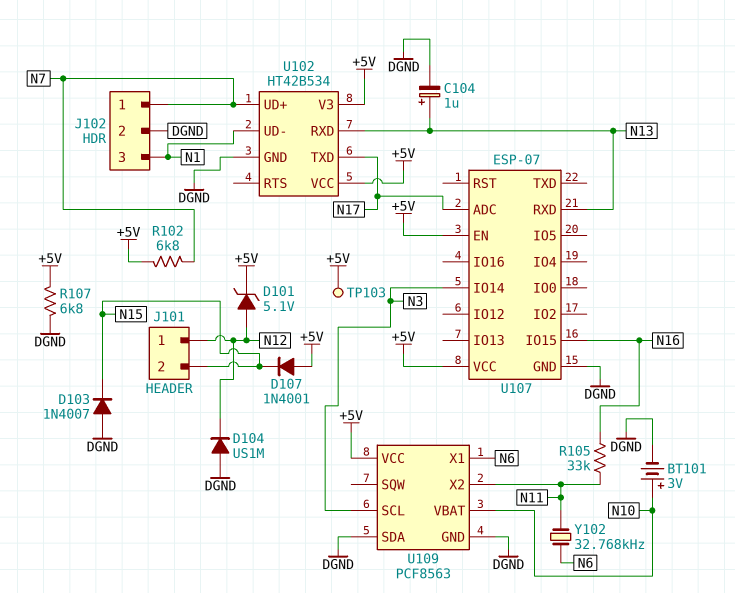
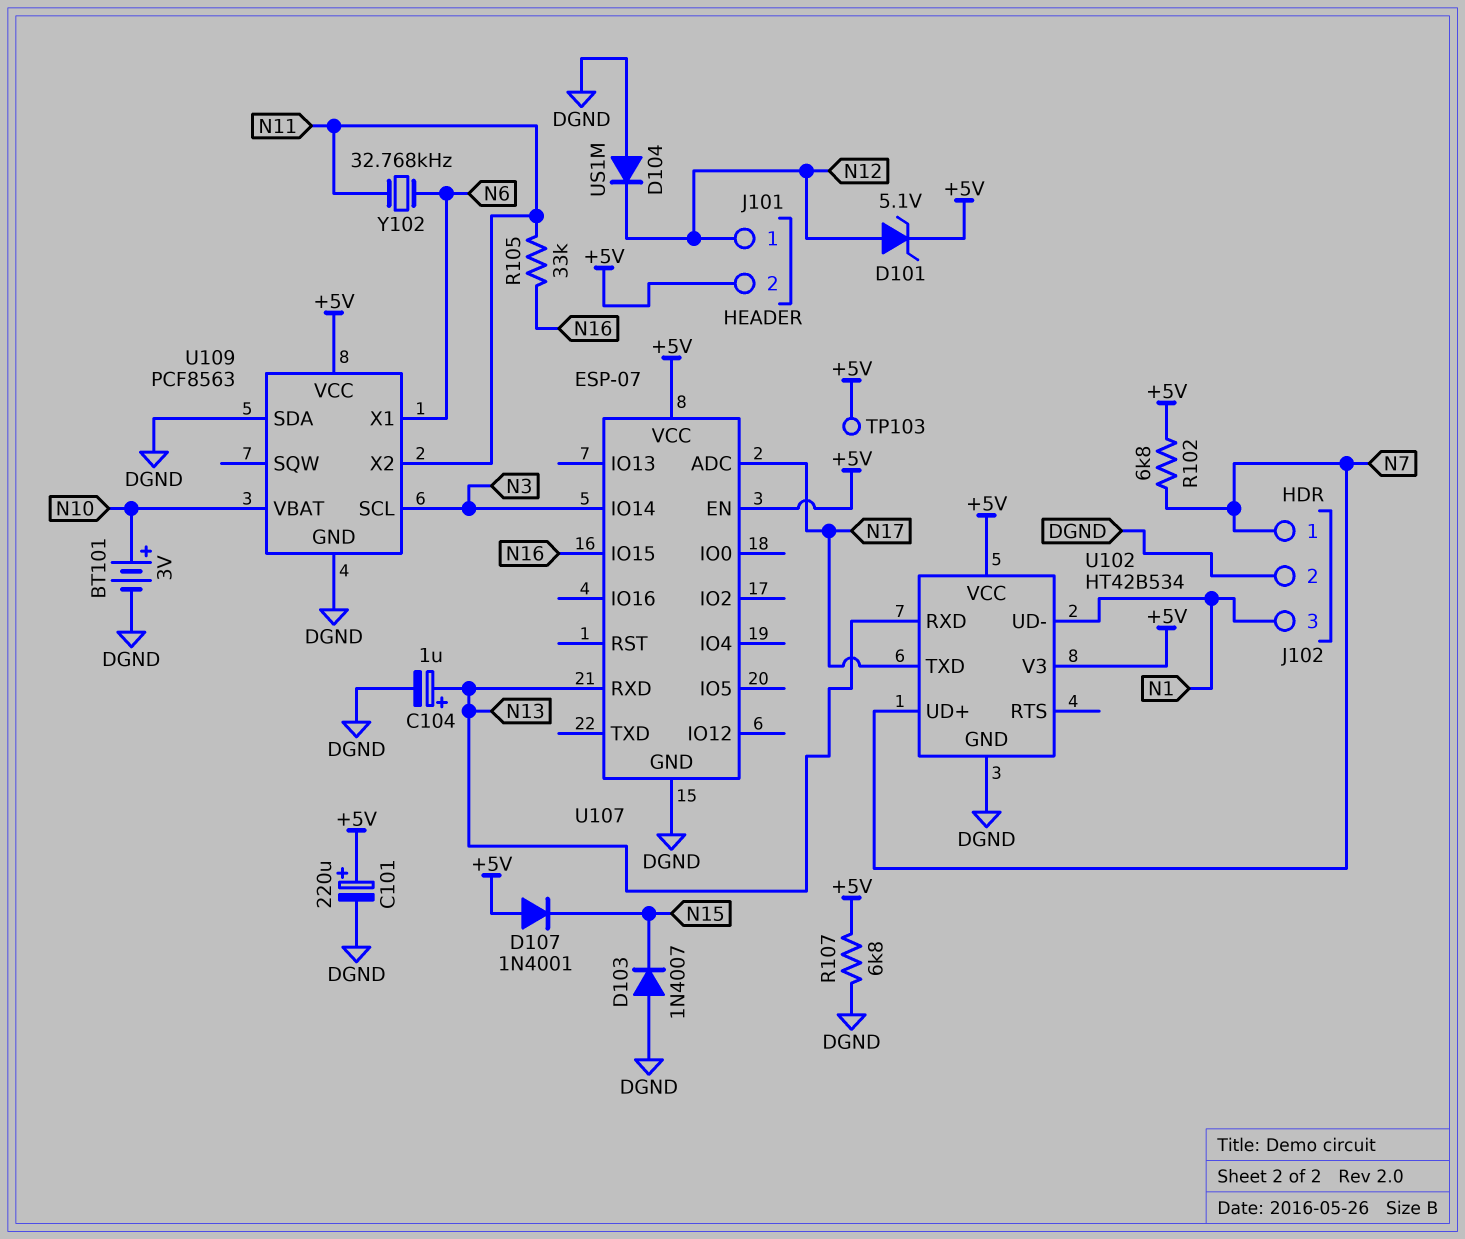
C101: none -> 220uF (plus +5V, minus DGND)
J101 pin 2: N15 -> +5V

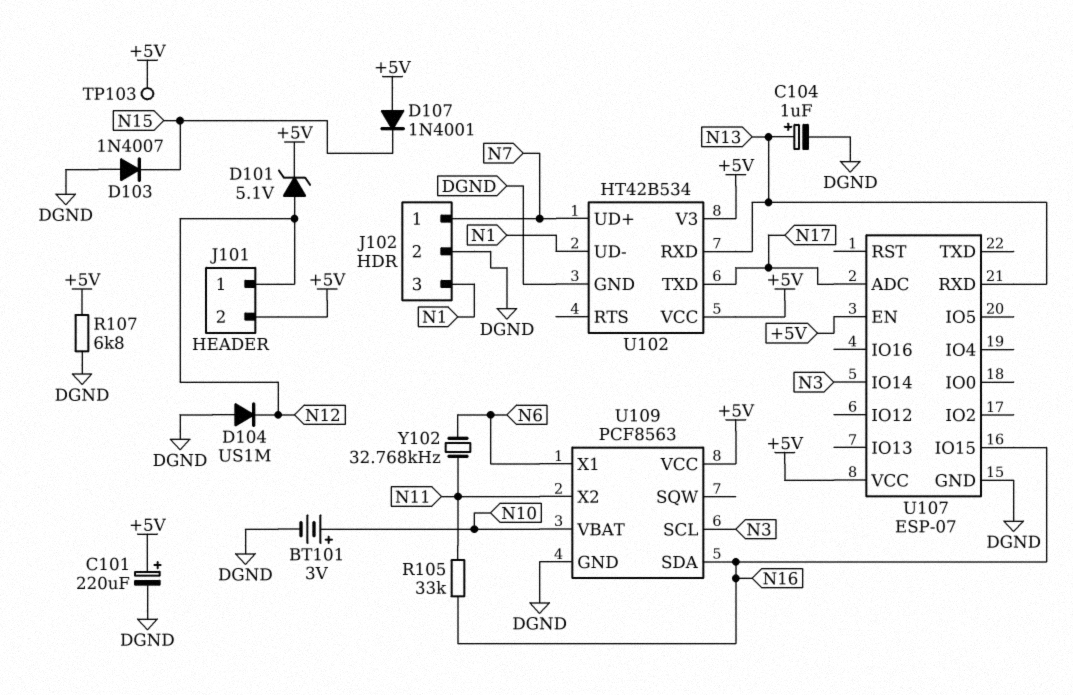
R102: 6.8k (+5V, N7) -> none
U109 pin SDA: DGND -> N16

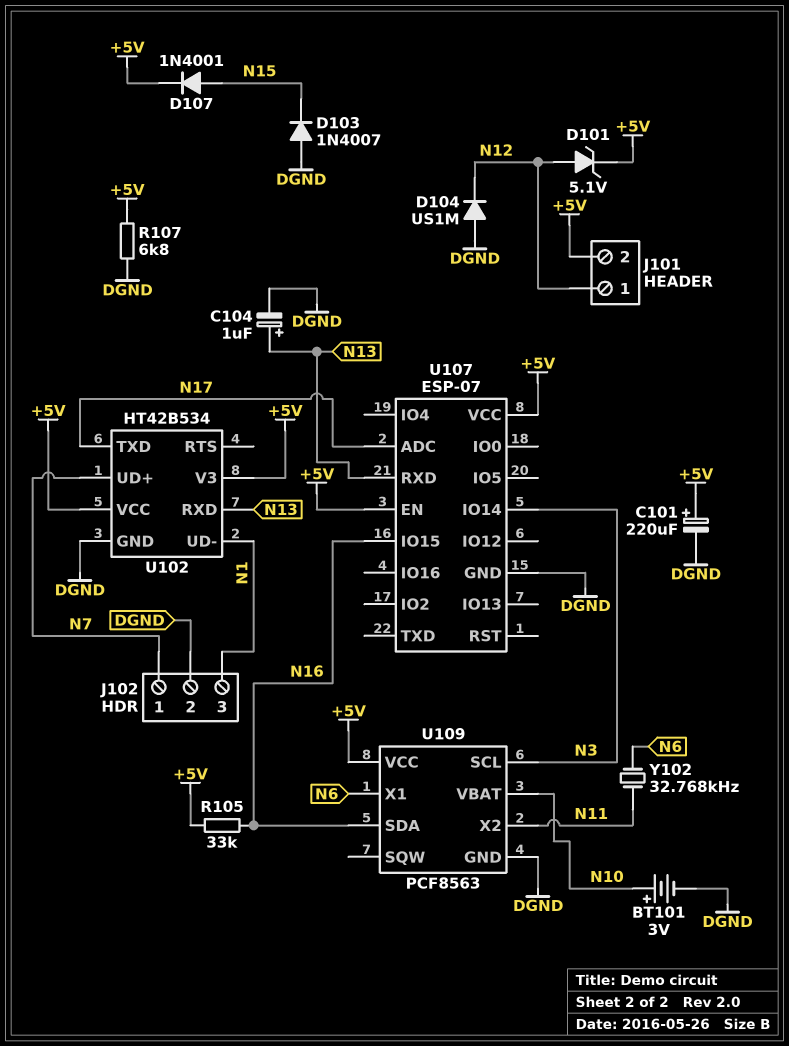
D107: diode 1N4001 (A +5V, K N15) -> diode 1N4001 (A N15, K +5V)
R105: 33k (N11, N16) -> 33k (+5V, N16)
TP103: test point (+5V) -> none

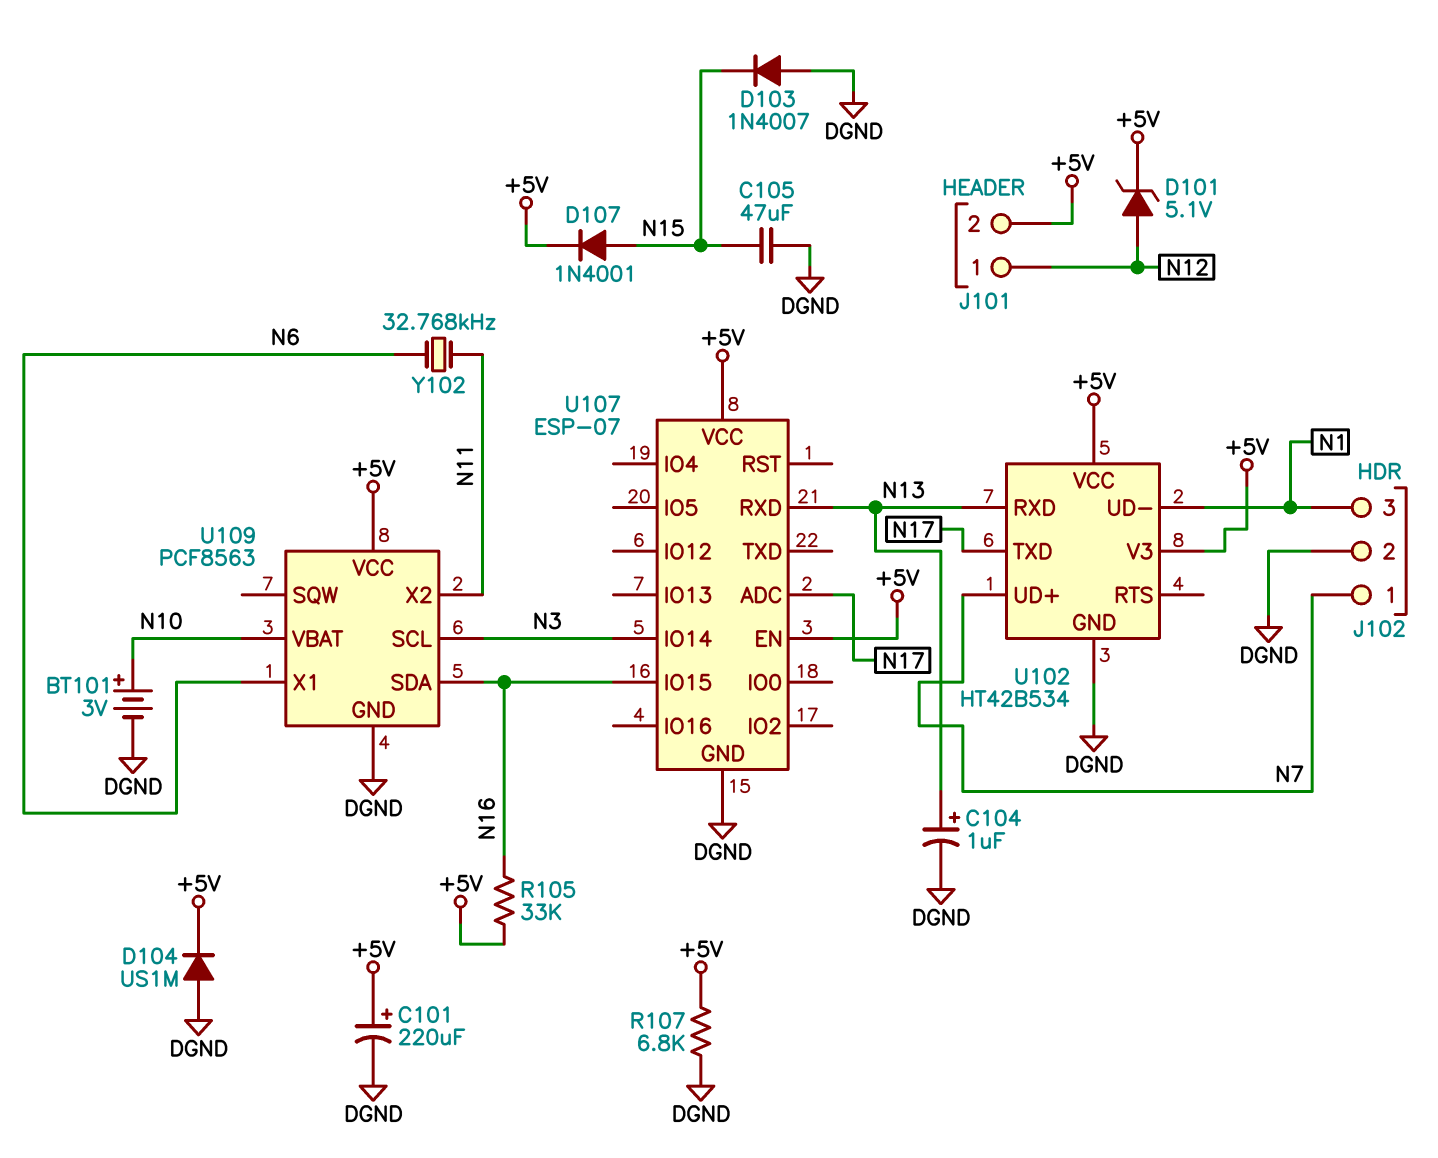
C105: none -> 47uF (DGND, N15)
D104: diode US1M (A DGND, K N12) -> diode US1M (A DGND, K +5V)

